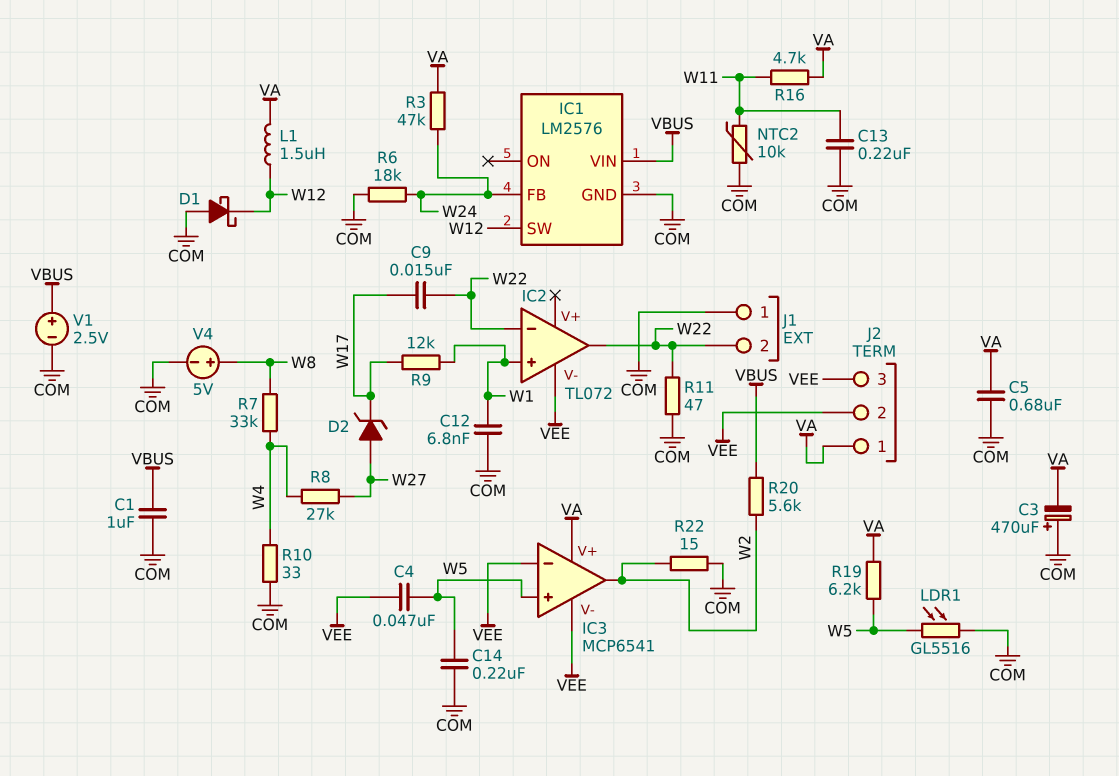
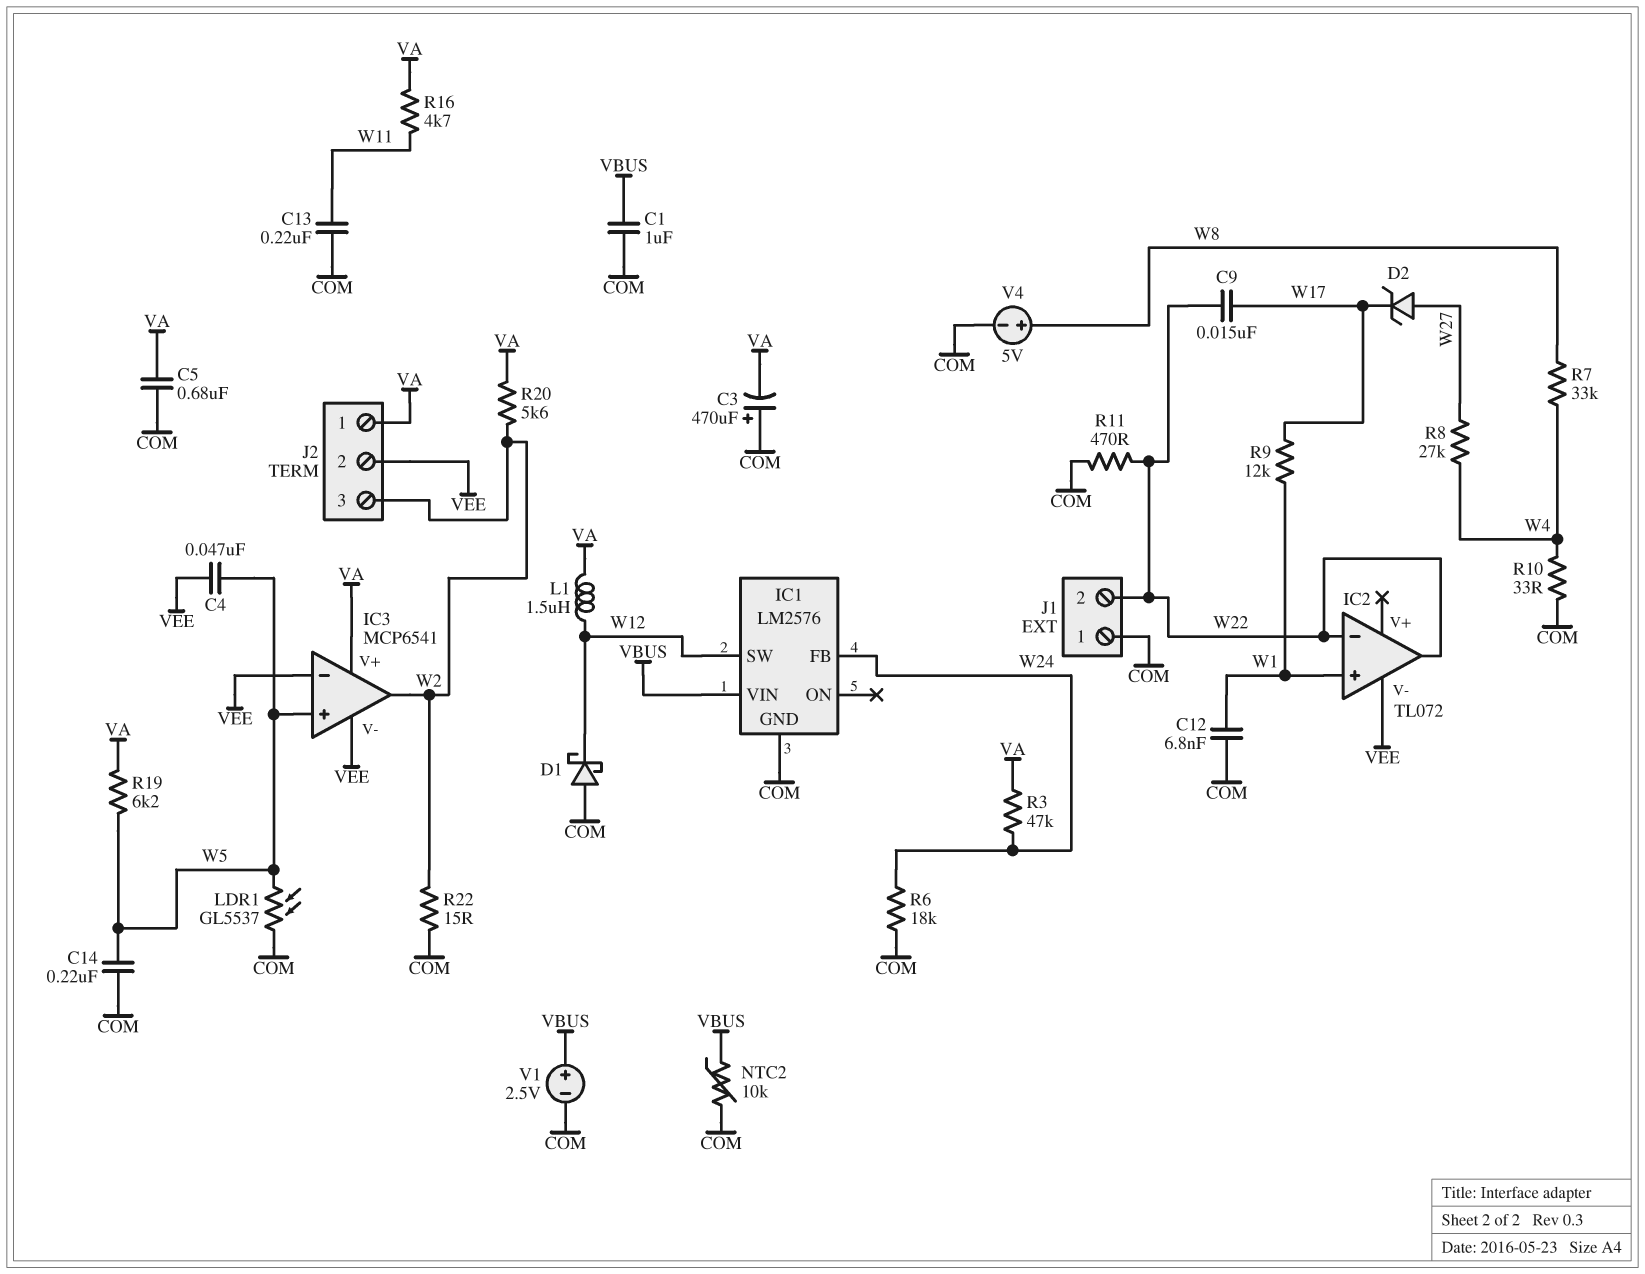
J2 pin 3: VEE -> W2
LDR1: GL5516 (COM, W5) -> GL5537 (COM, W5)
NTC2: 10k (COM, W11) -> 10k (COM, VBUS)
R11: 47 (COM, W22) -> 470 (COM, W22)
R20: 5.6k (VBUS, W2) -> 5.6k (VA, W2)

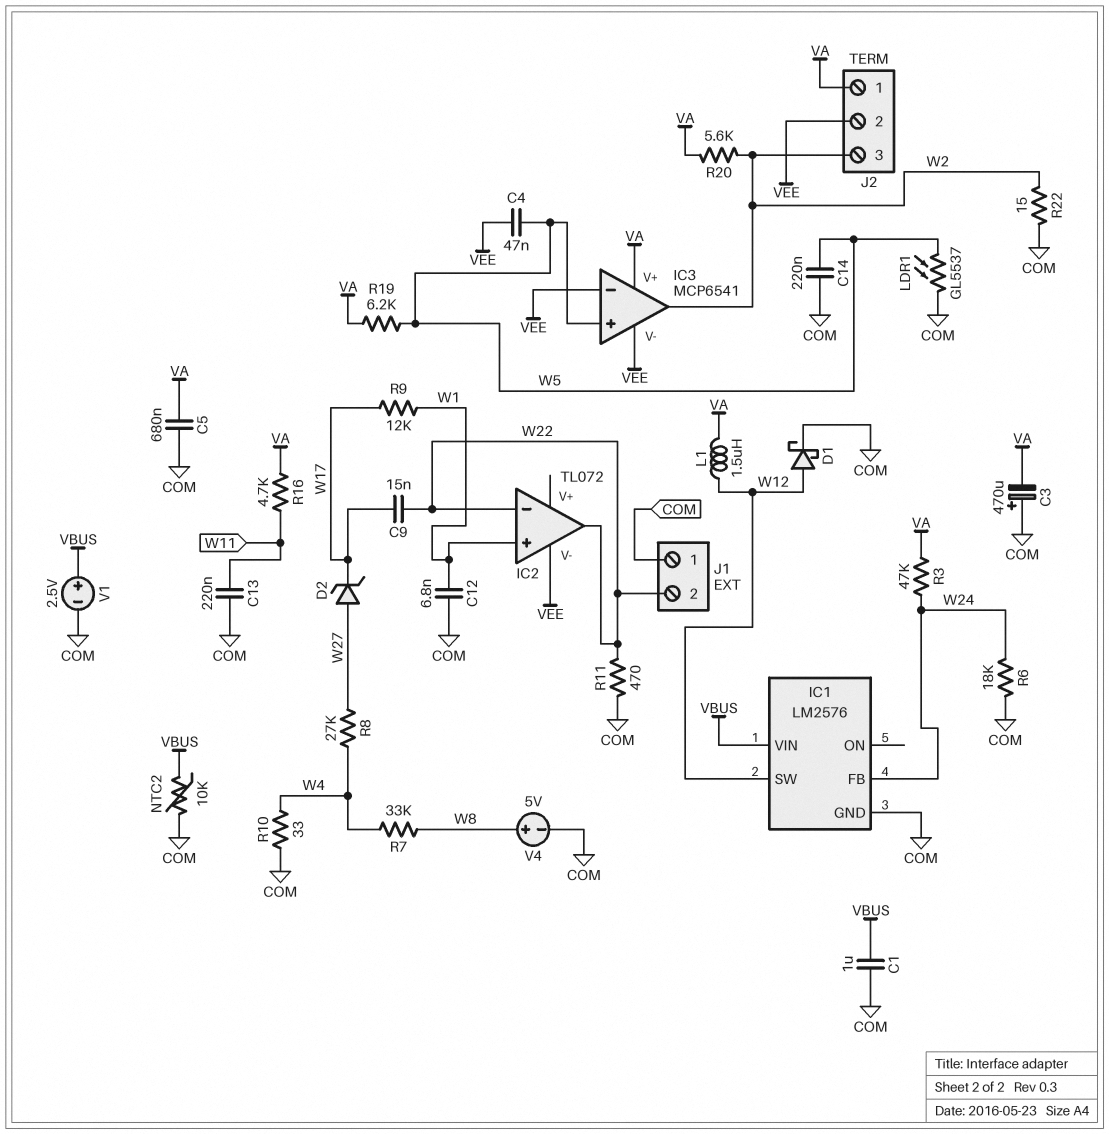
D1: schottky (A COM, K W12) -> schottky (A W12, K COM)

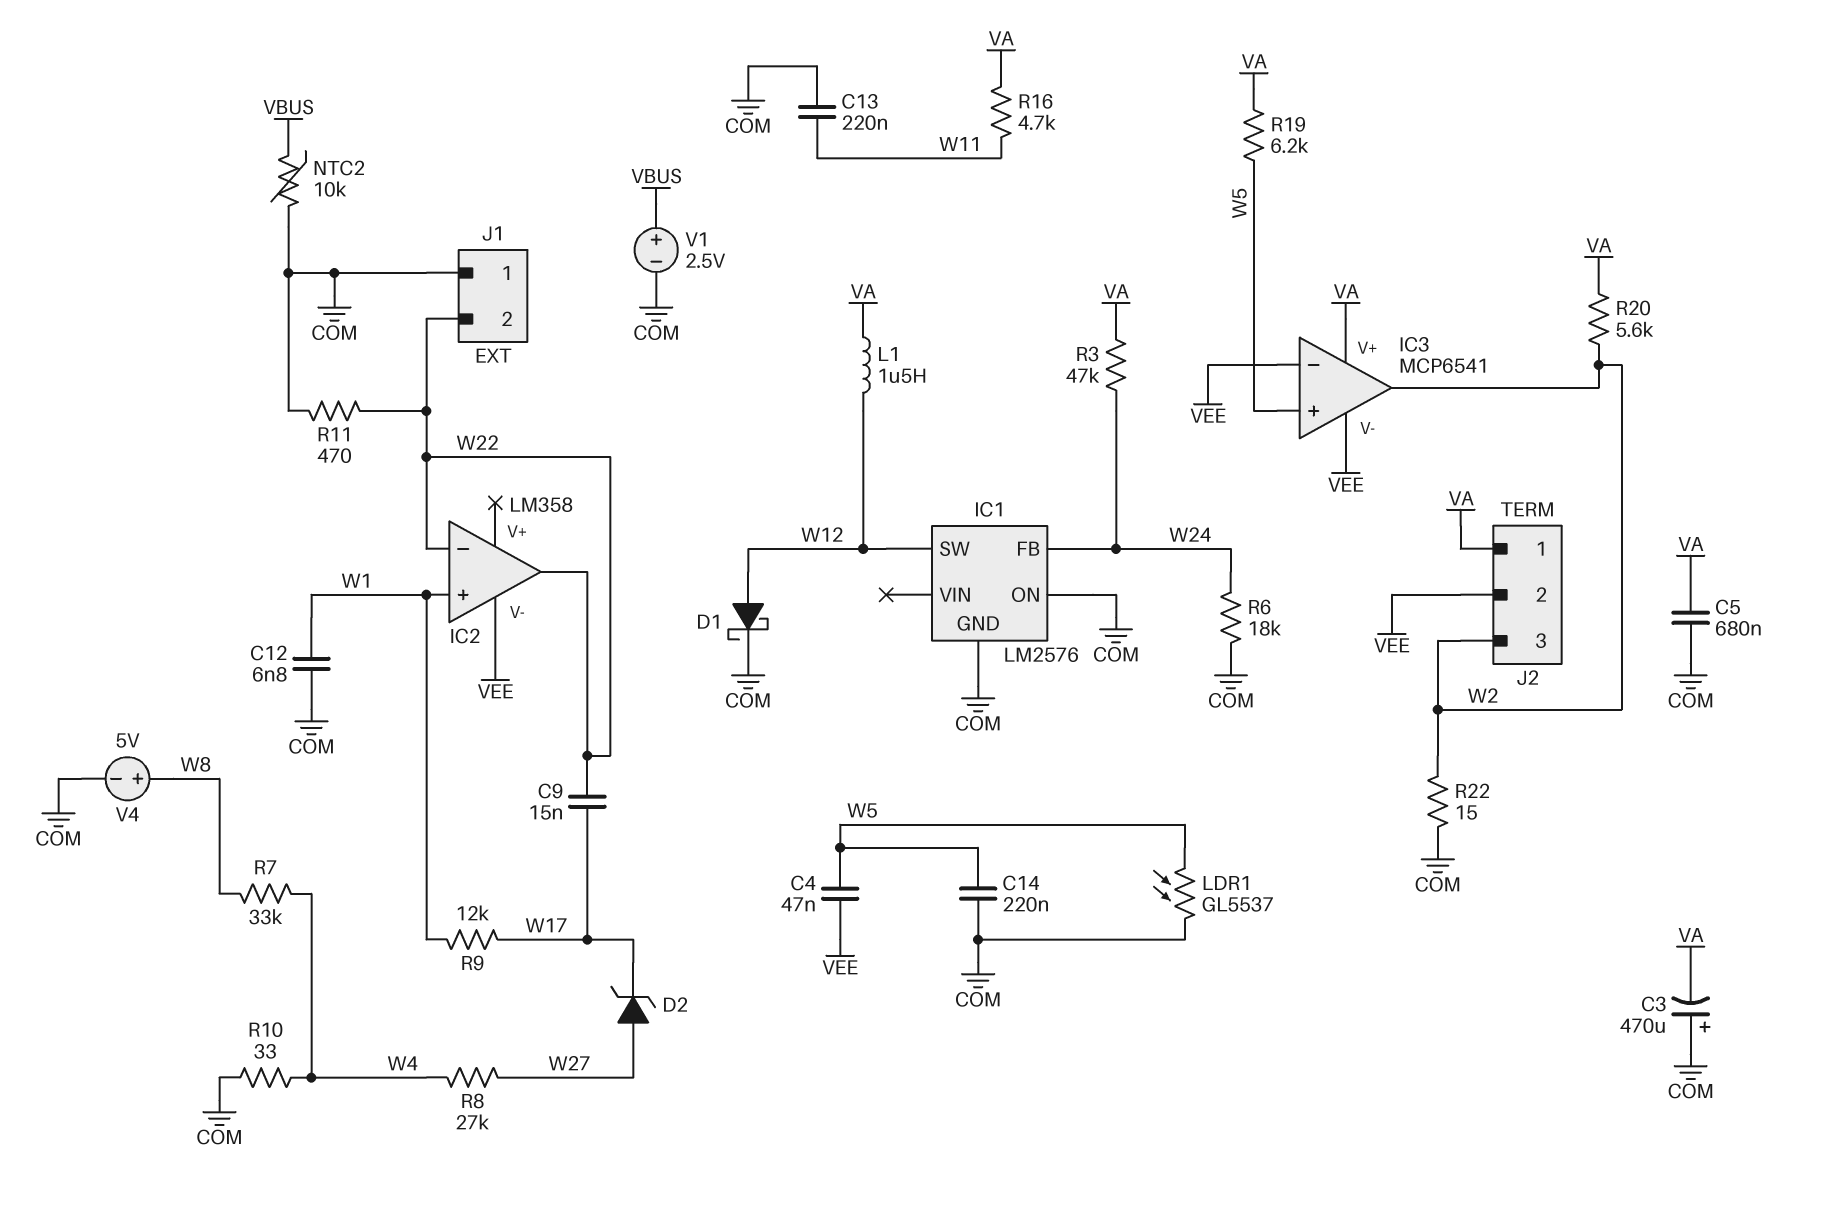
C1: 1uF (COM, VBUS) -> none
IC1 pin ON: none -> COM
IC1 pin VIN: VBUS -> none
IC2: TL072 -> LM358

